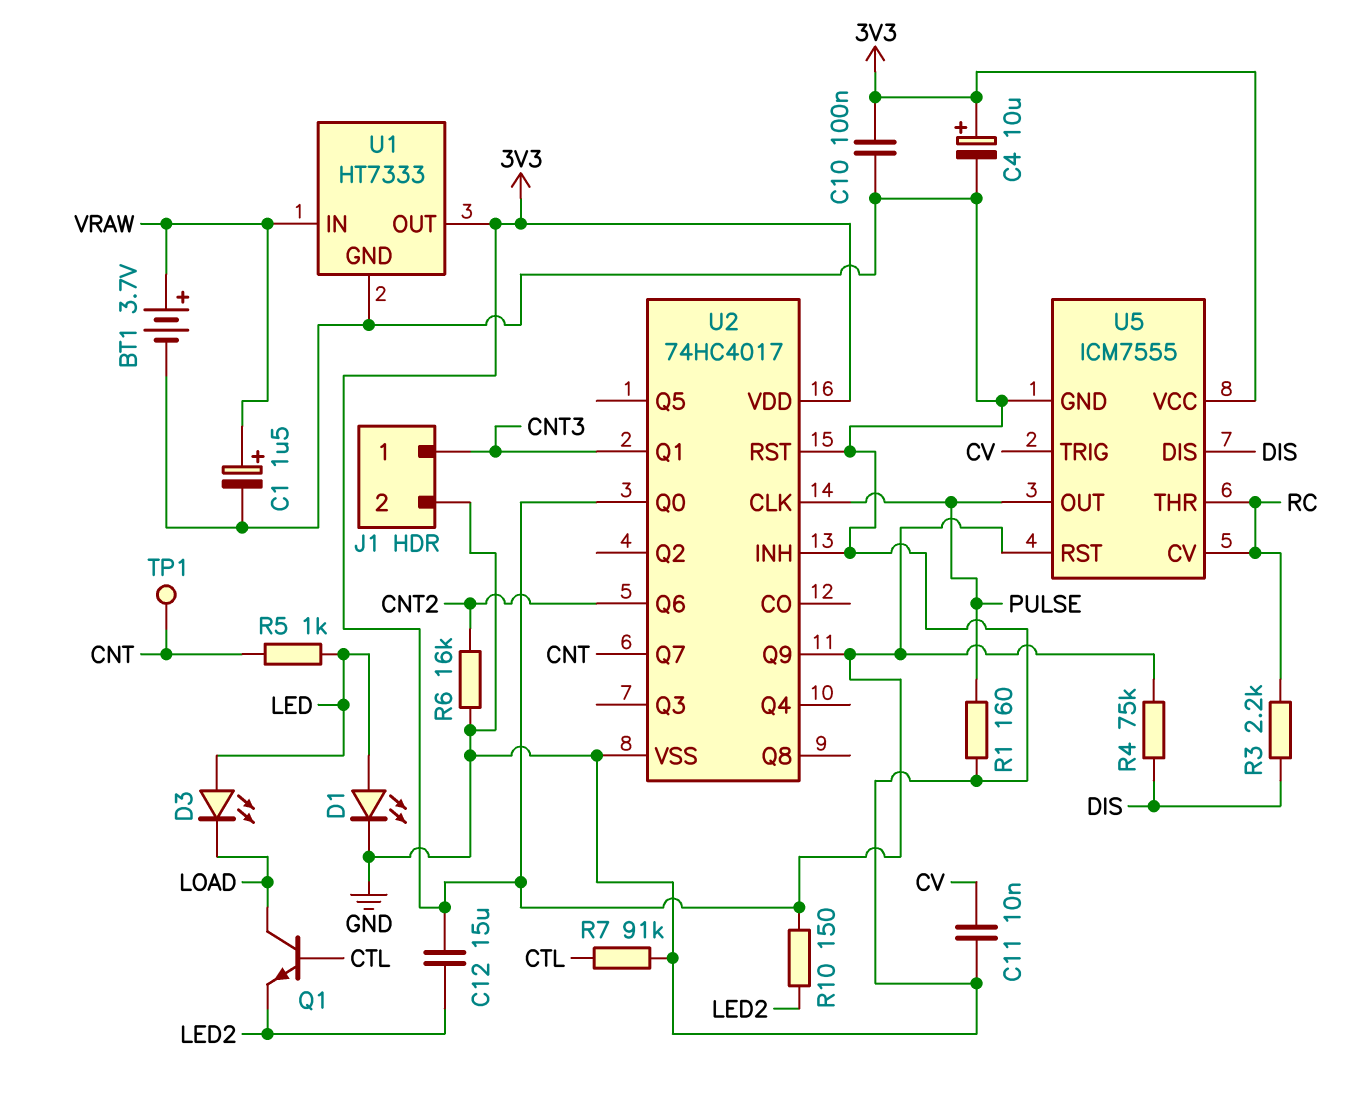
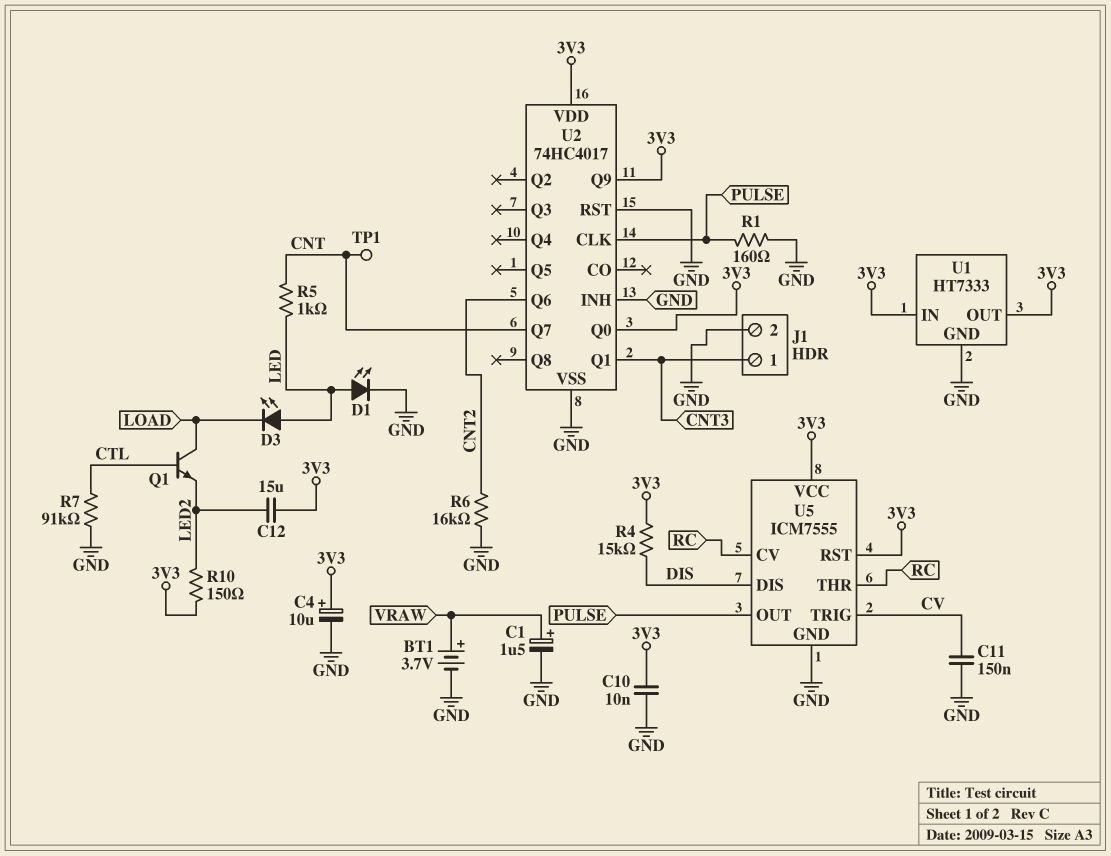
C10: 100nF (3V3, GND) -> 10nF (3V3, GND)
C11: 10nF (CV, GND) -> 150nF (CV, GND)
R3: 2.2k (DIS, RC) -> none
R4: 75k (3V3, DIS) -> 15k (3V3, DIS)
U1 pin IN: VRAW -> 3V3

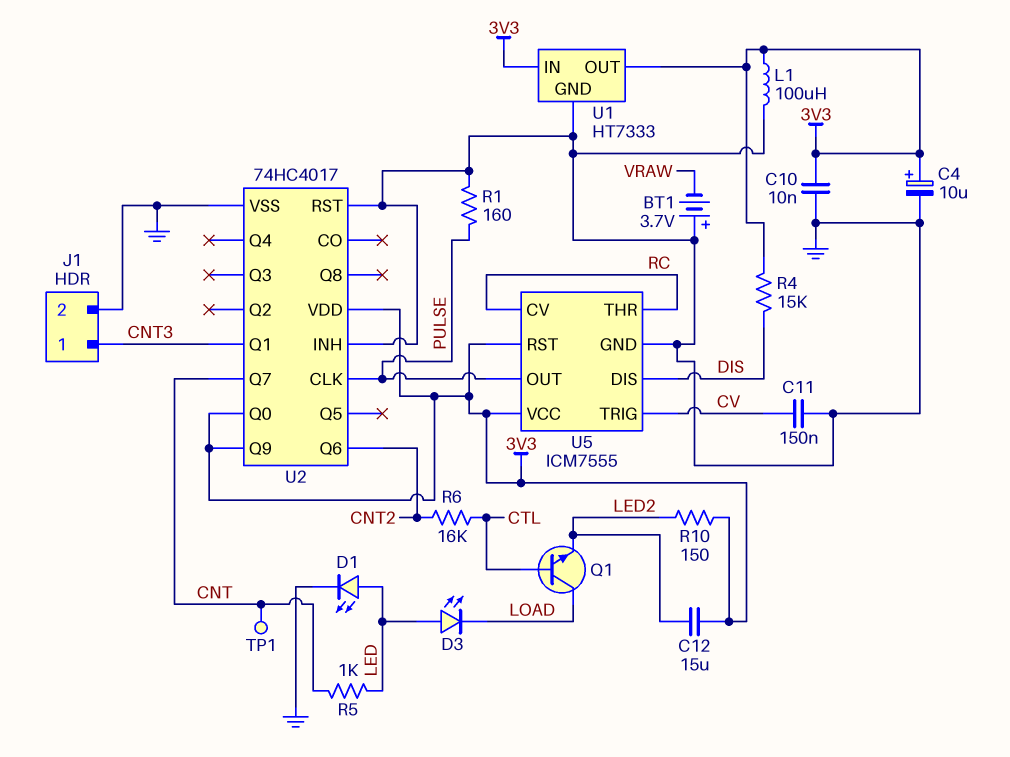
BT1: 3.7V (plus VRAW, minus GND) -> 3.7V (plus GND, minus VRAW)
C1: 1.5uF (plus VRAW, minus GND) -> none
L1: none -> 100uH (3V3, GND)
R6: 16k (CNT2, GND) -> 16k (CNT2, CTL)
R7: 91k (CTL, GND) -> none

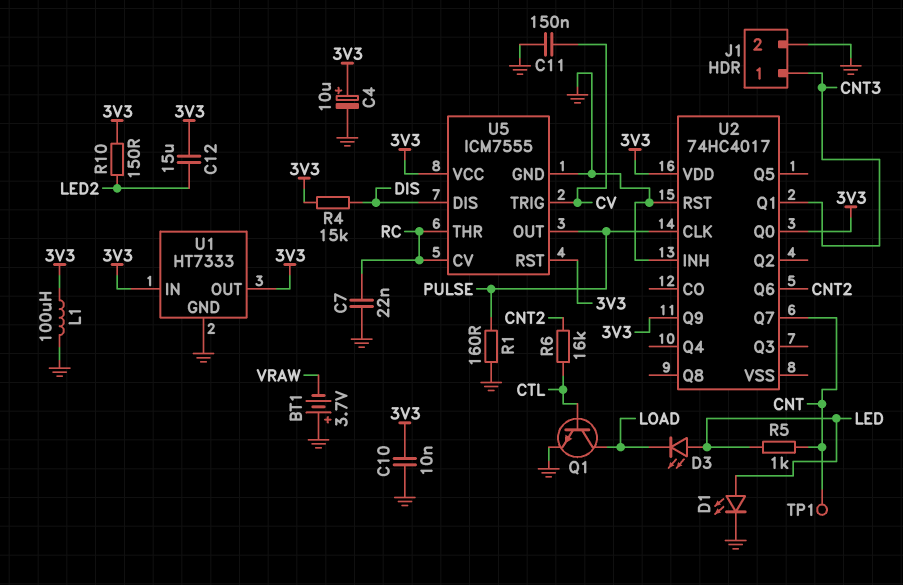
C7: none -> 22nF (GND, RC)
Q1: NPN (B CTL, C LOAD, E LED2) -> NPN (B CTL, C LOAD, E GND)
U2 pin VSS: GND -> none

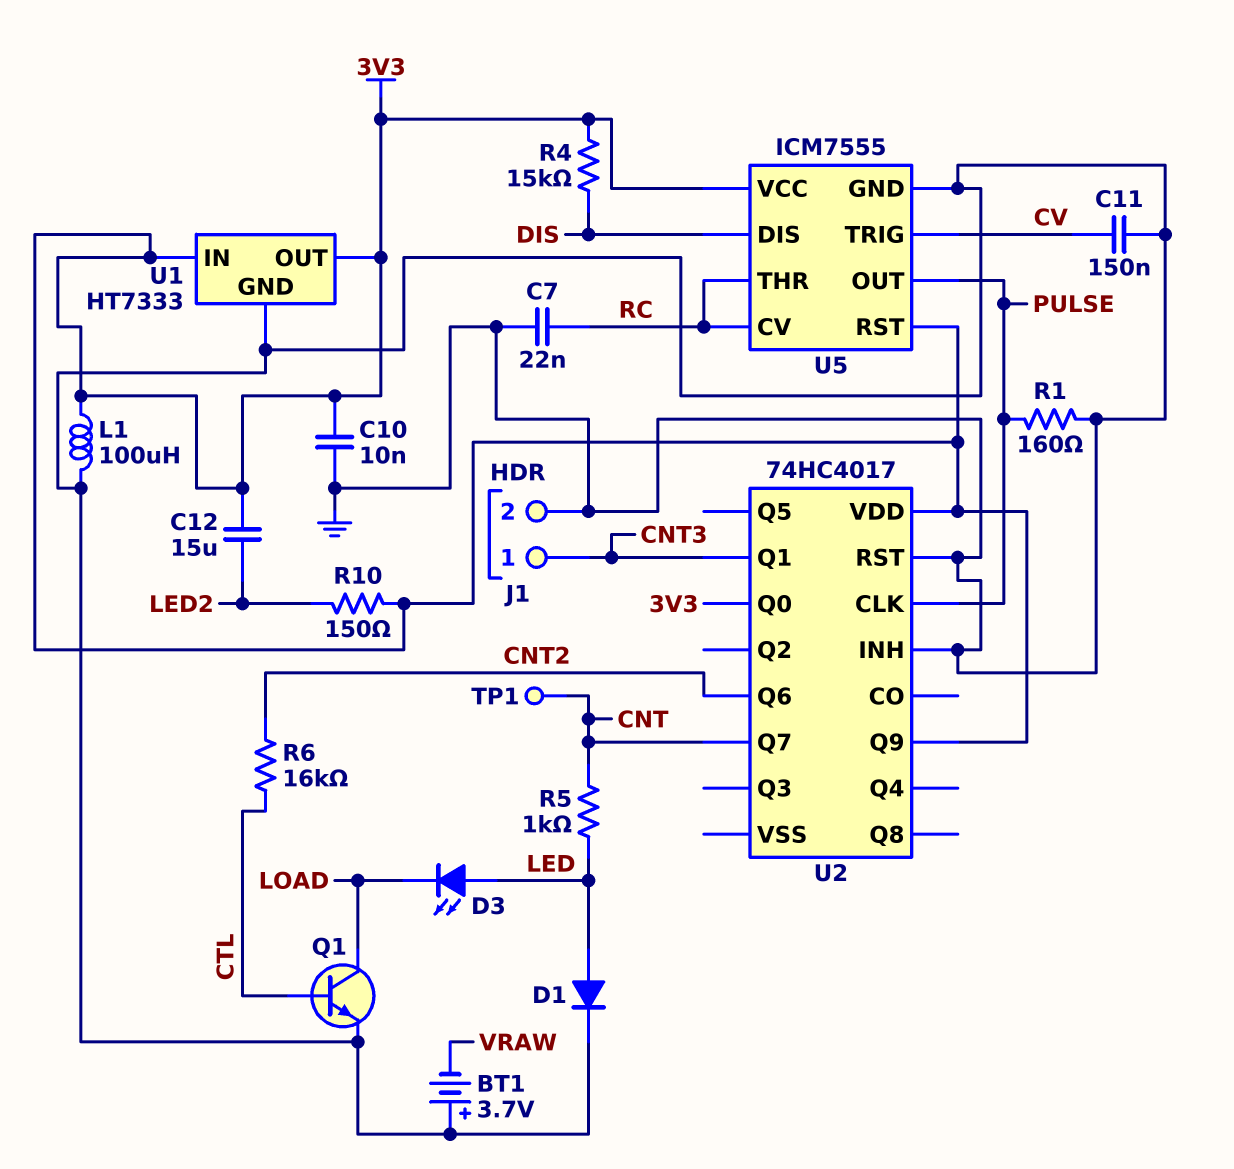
C4: 10uF (plus 3V3, minus GND) -> none
D1: LED (A LED, K GND) -> diode (A LED, K GND)

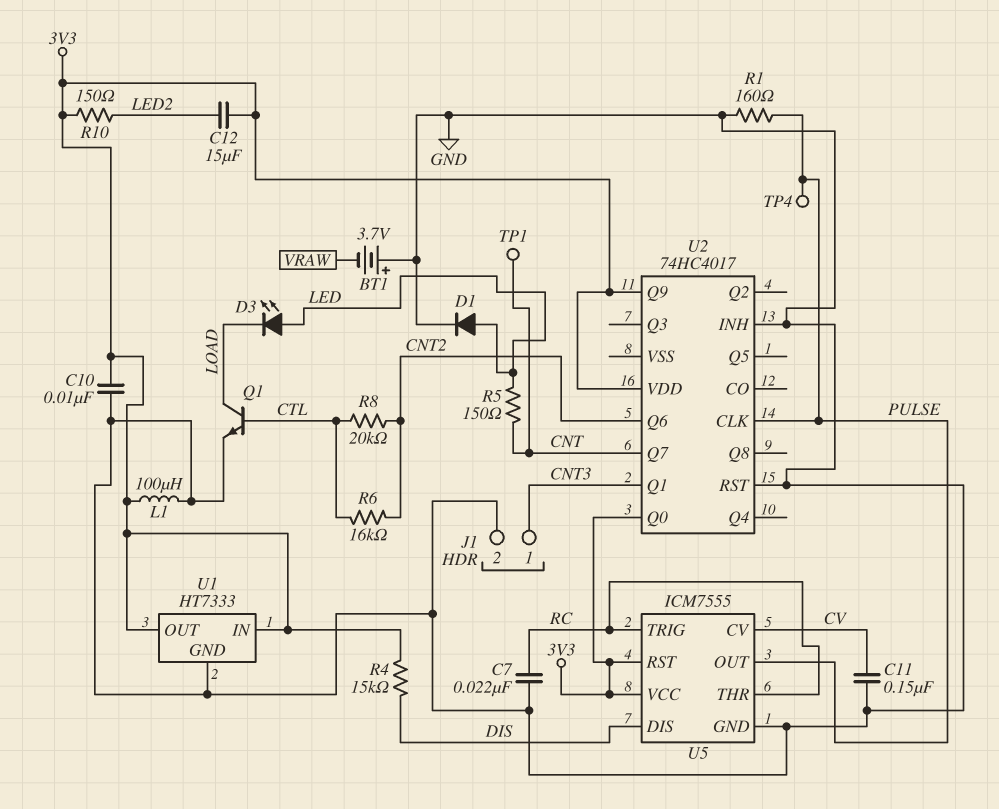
R5: 1k (CNT, LED) -> 150 (CNT, LED)
R8: none -> 20k (CNT2, CTL)
TP4: none -> test point (PULSE)
U5 pin CV: RC -> CV
U5 pin TRIG: CV -> RC

